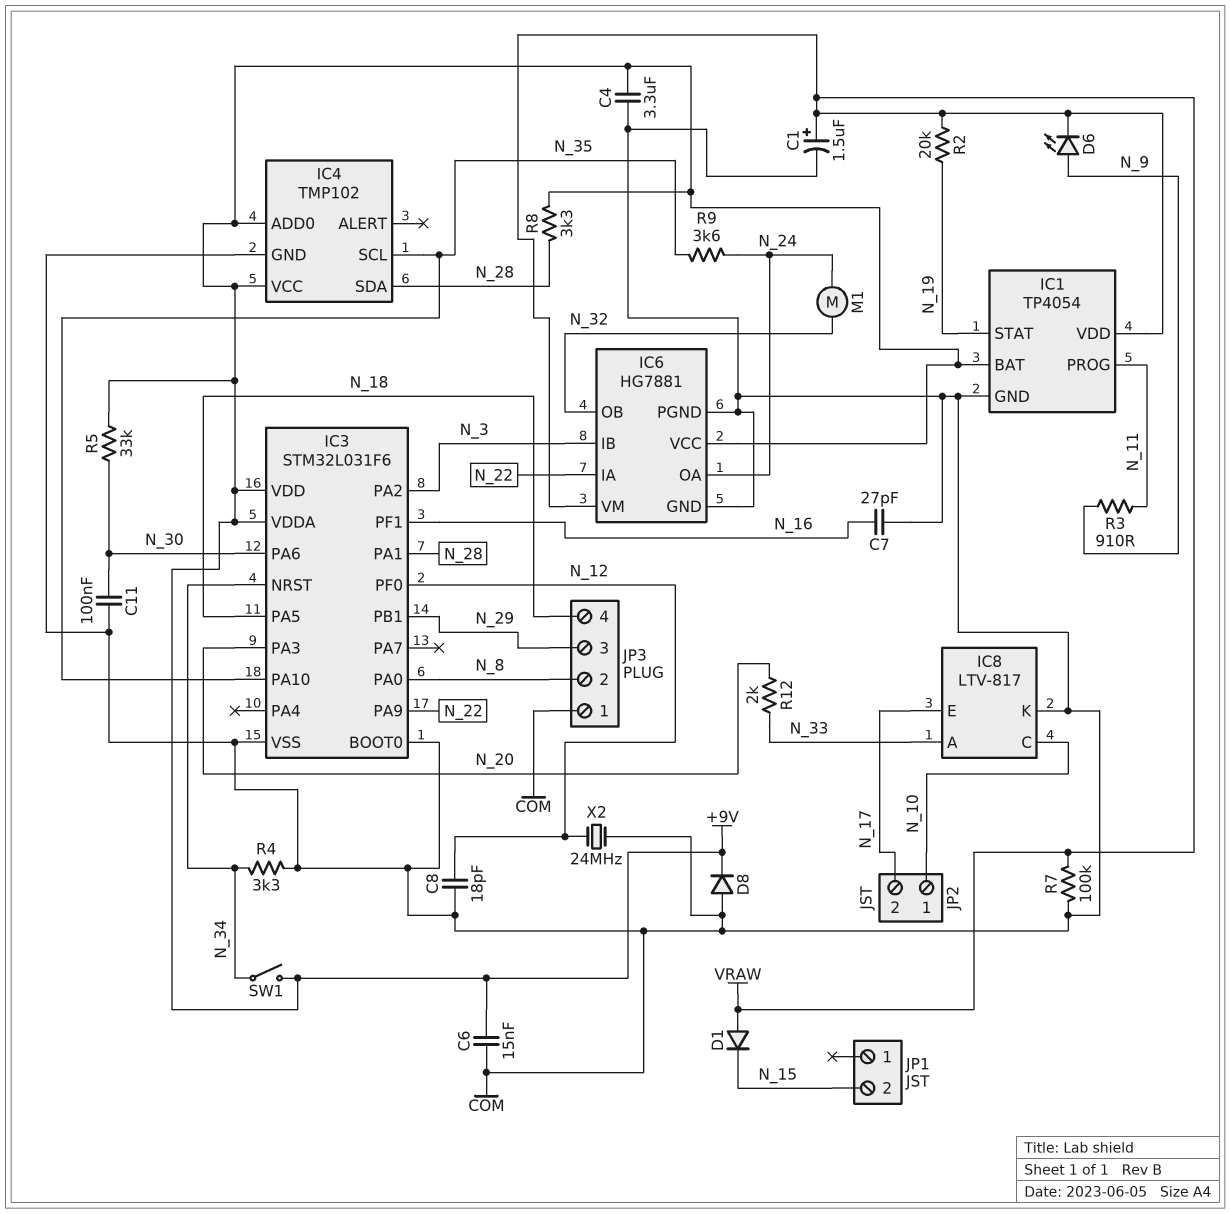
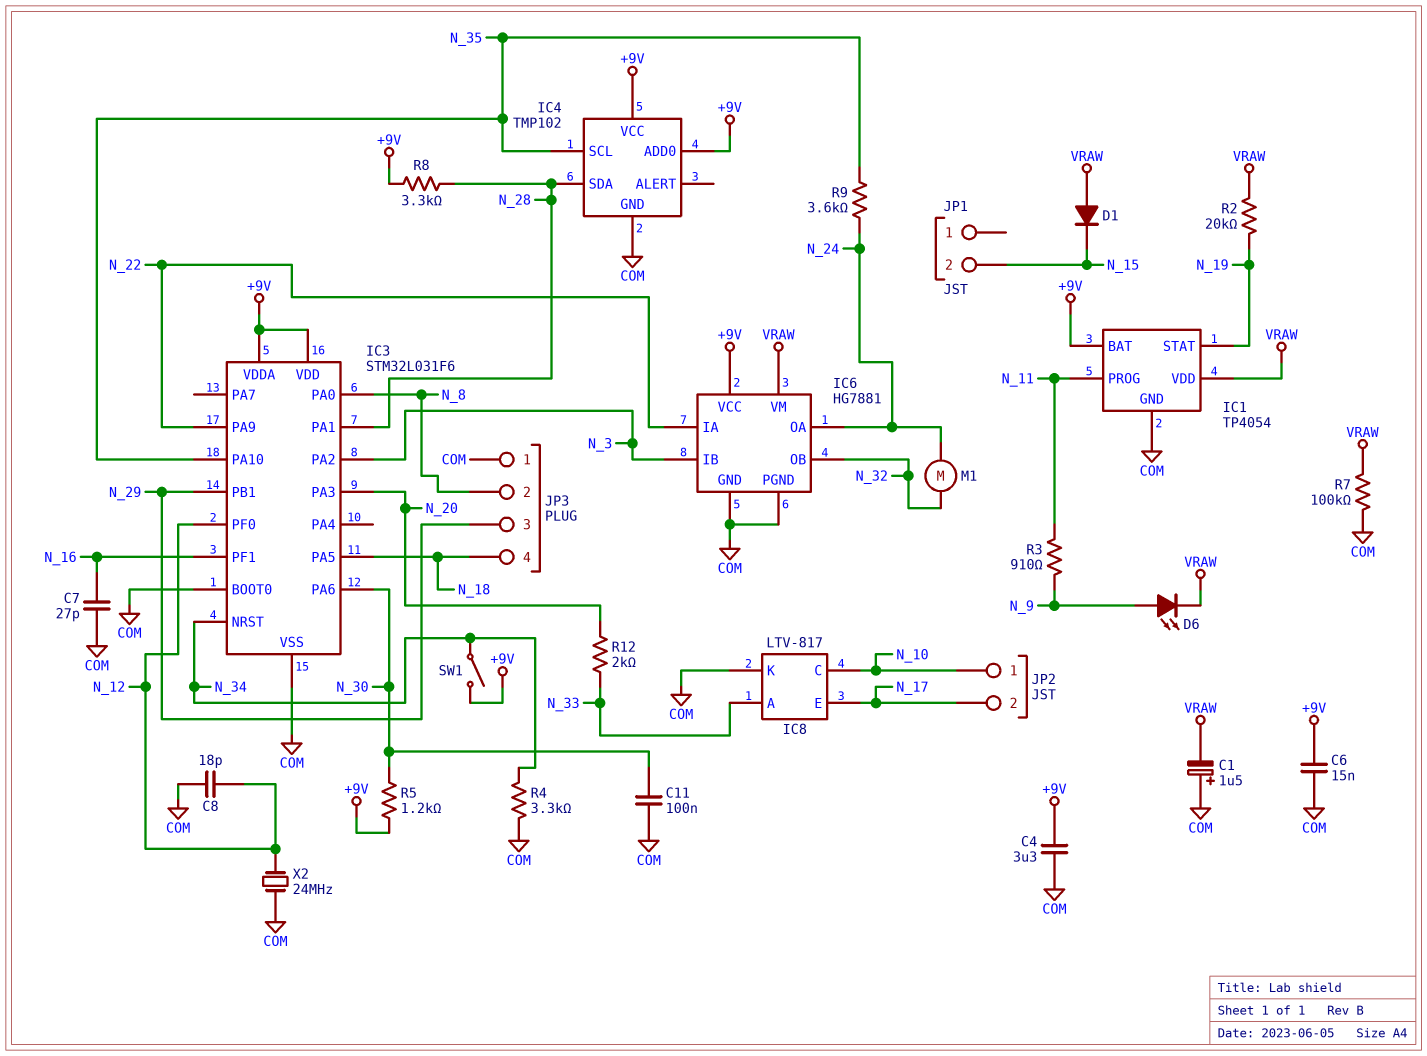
C1: 1.5uF (plus VRAW, minus COM) -> 1.5uF (plus COM, minus VRAW)
D8: diode (A COM, K +9V) -> none
R5: 33k (+9V, N_30) -> 1.2k (+9V, N_30)

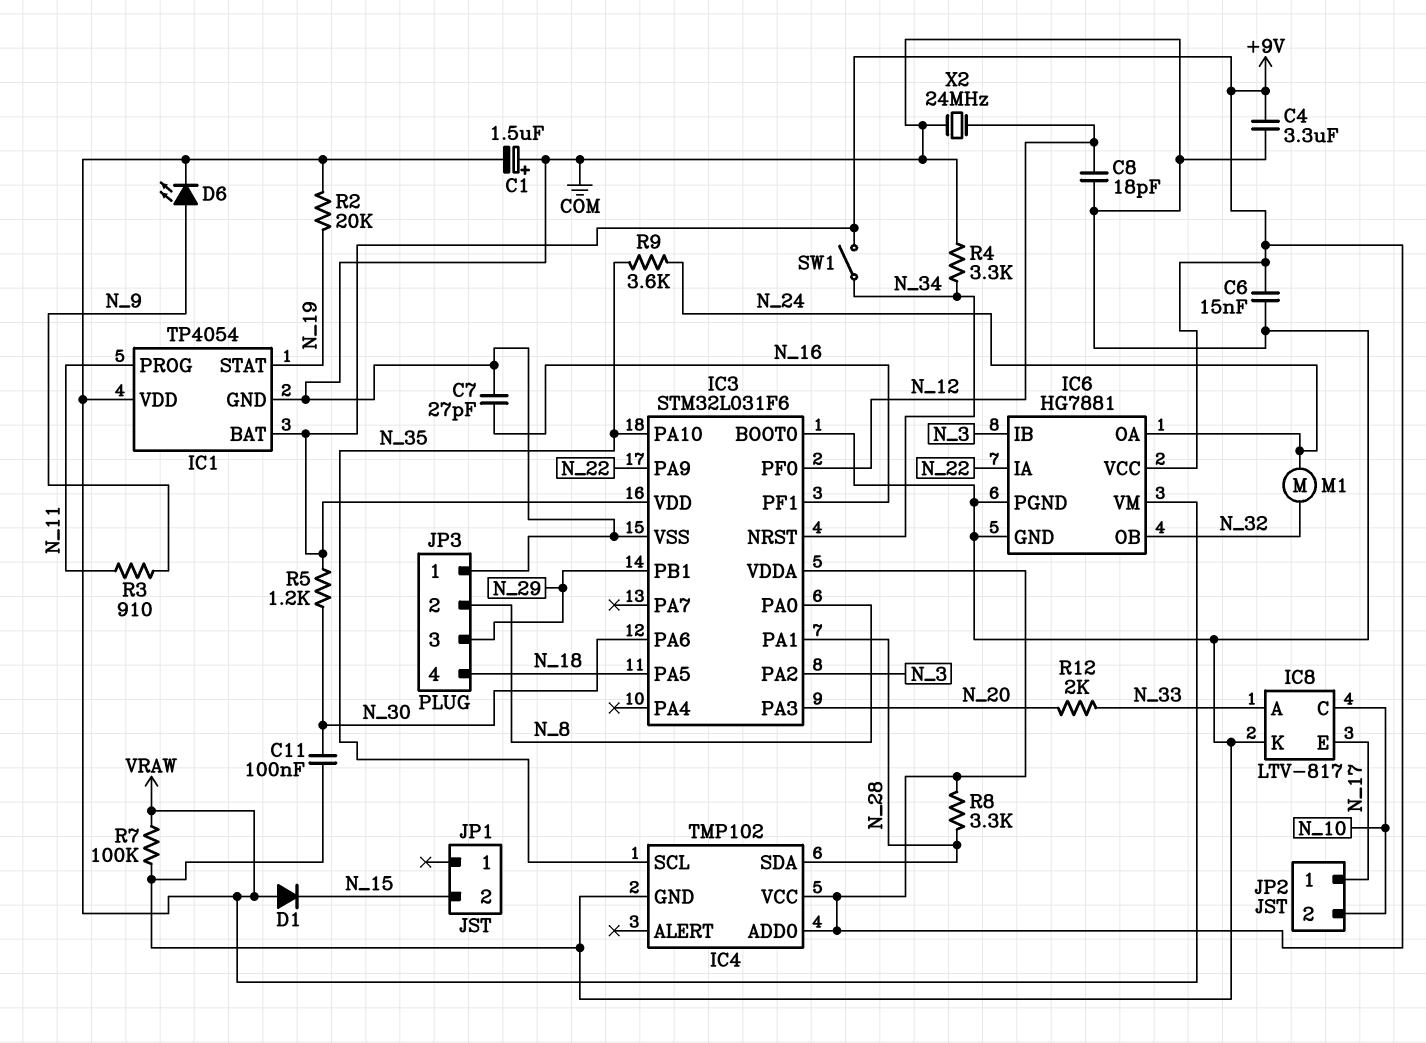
JP2 pin 1: N_10 -> N_17
JP2 pin 2: N_17 -> N_10

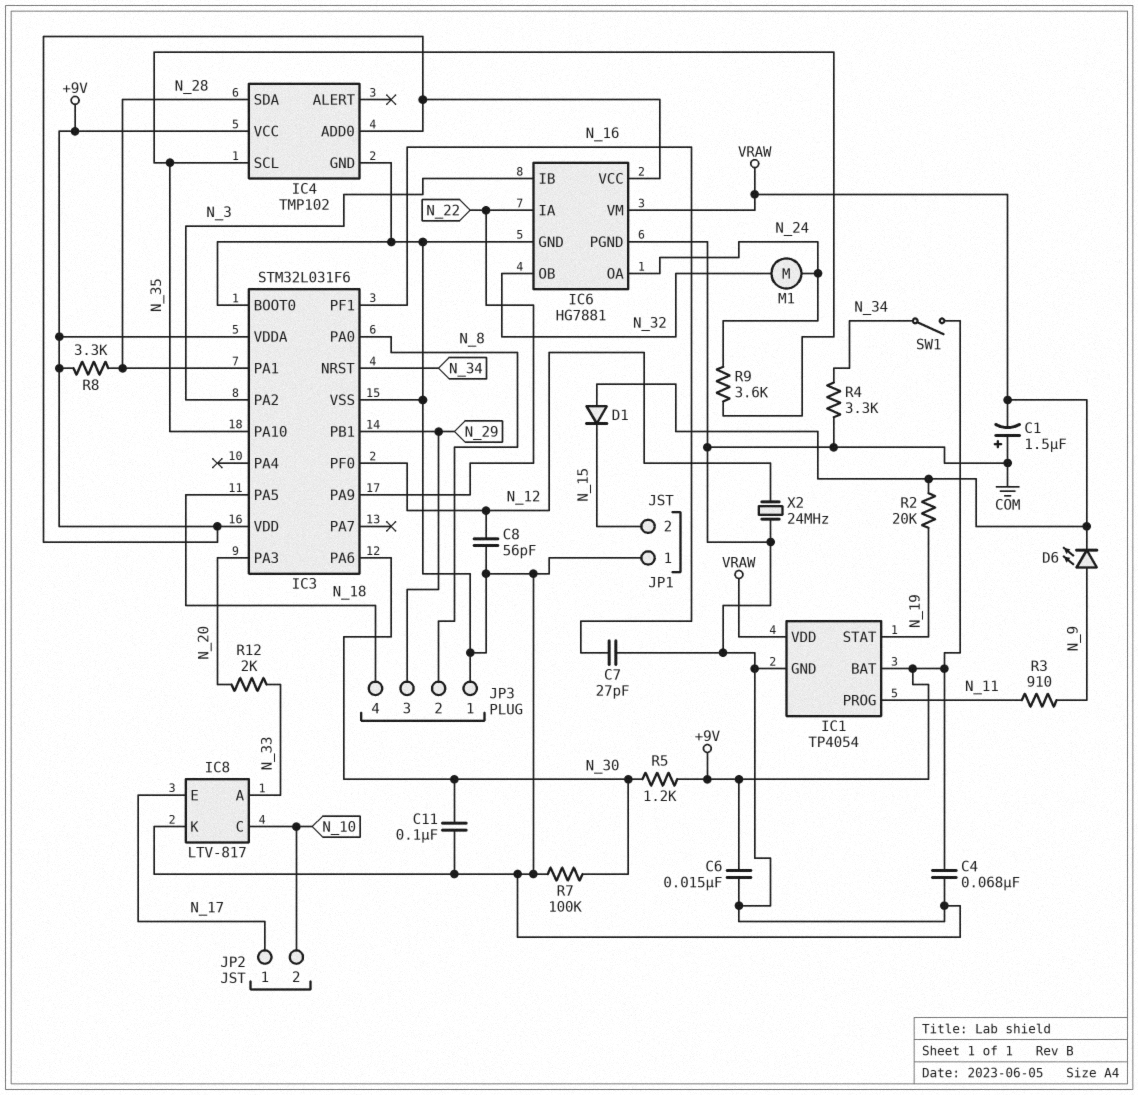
C4: 3.3uF (+9V, COM) -> 68nF (+9V, COM)
C8: 18pF (COM, N_12) -> 56pF (COM, N_12)
JP1 pin 1: none -> COM
R7: 100k (COM, VRAW) -> 100k (COM, N_30)

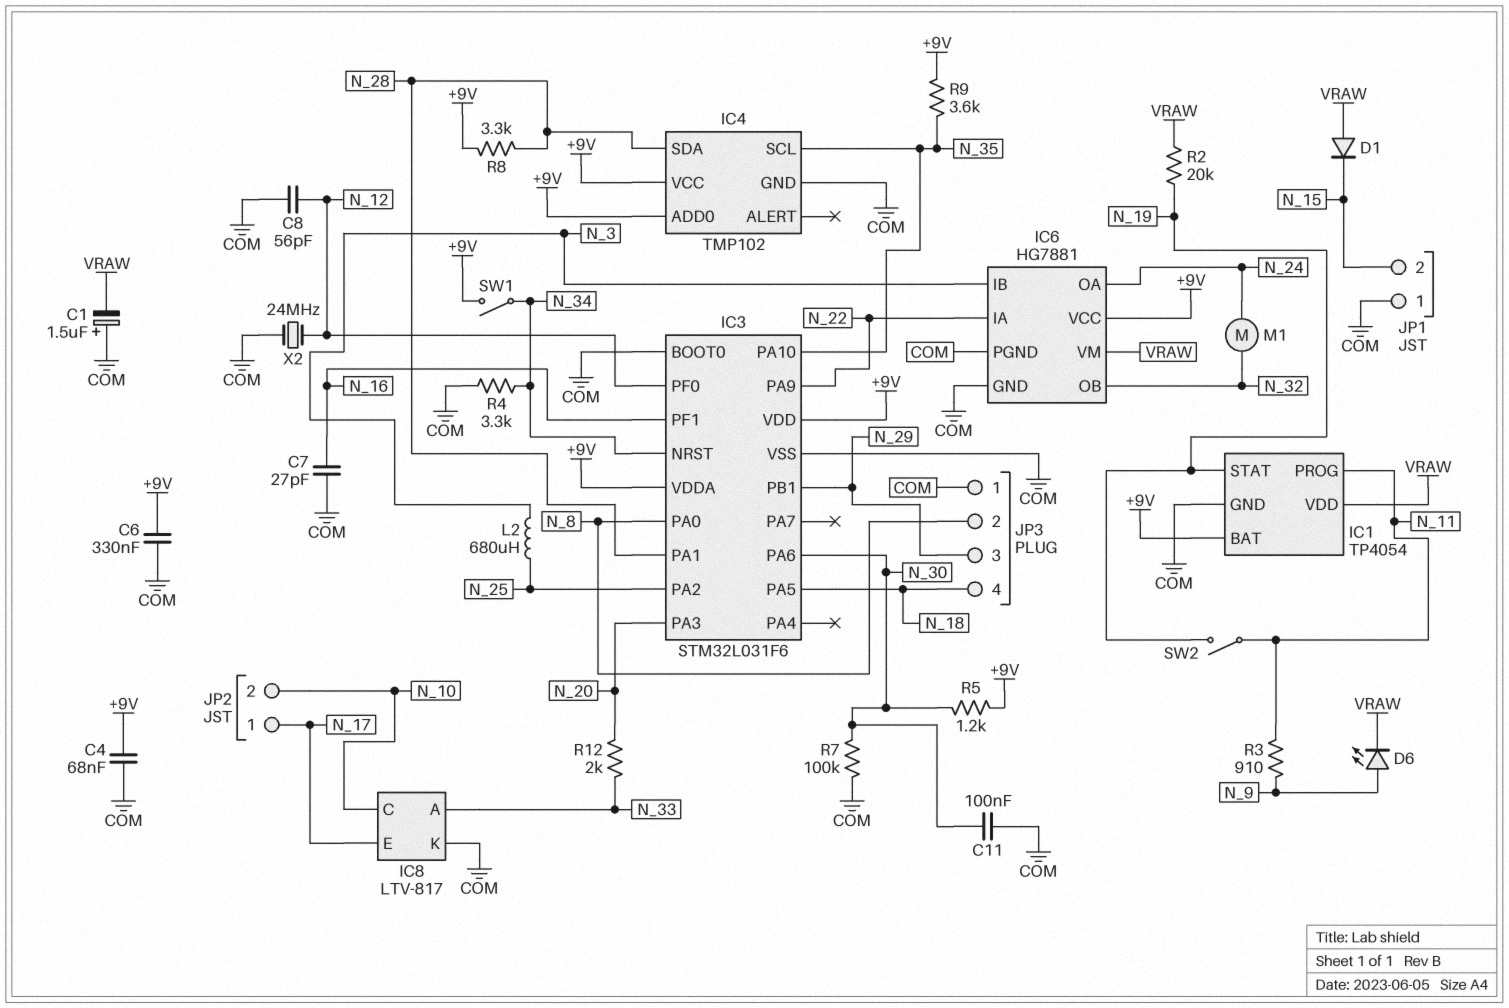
C6: 15nF (+9V, COM) -> 330nF (+9V, COM)
IC3 pin PA2: N_3 -> N_25
L2: none -> 680uH (N_3, N_25)
R9: 3.6k (N_24, N_35) -> 3.6k (+9V, N_35)
SW2: none -> switch (N_11, N_19)

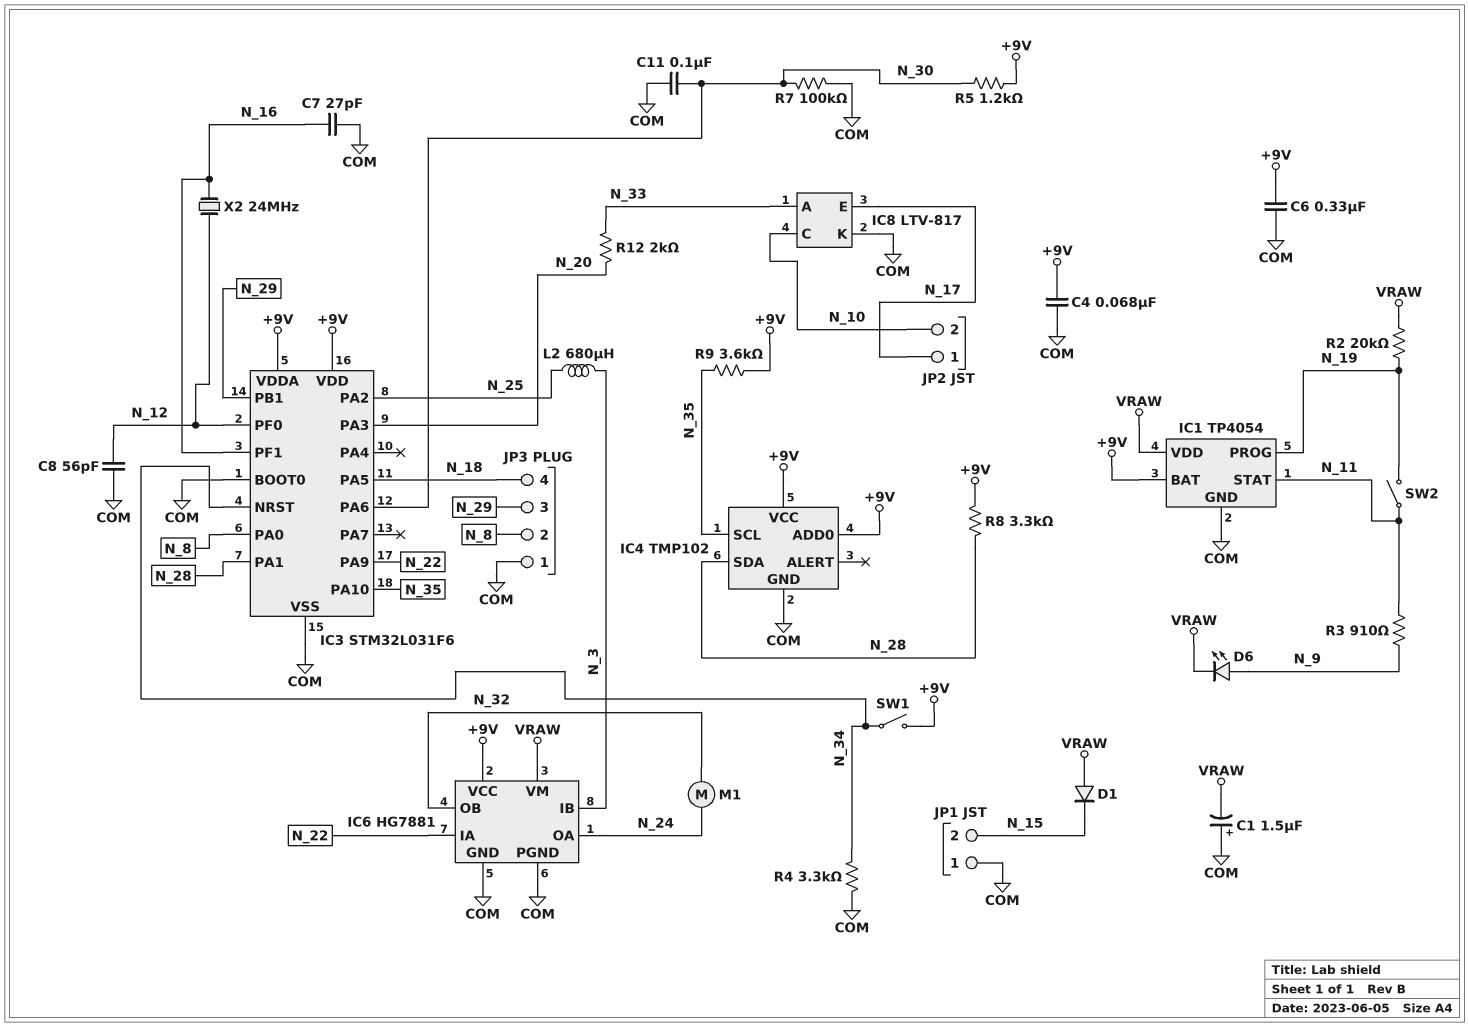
IC1 pin PROG: N_11 -> N_19
IC1 pin STAT: N_19 -> N_11
X2: 24MHz (COM, N_12) -> 24MHz (N_12, N_16)

